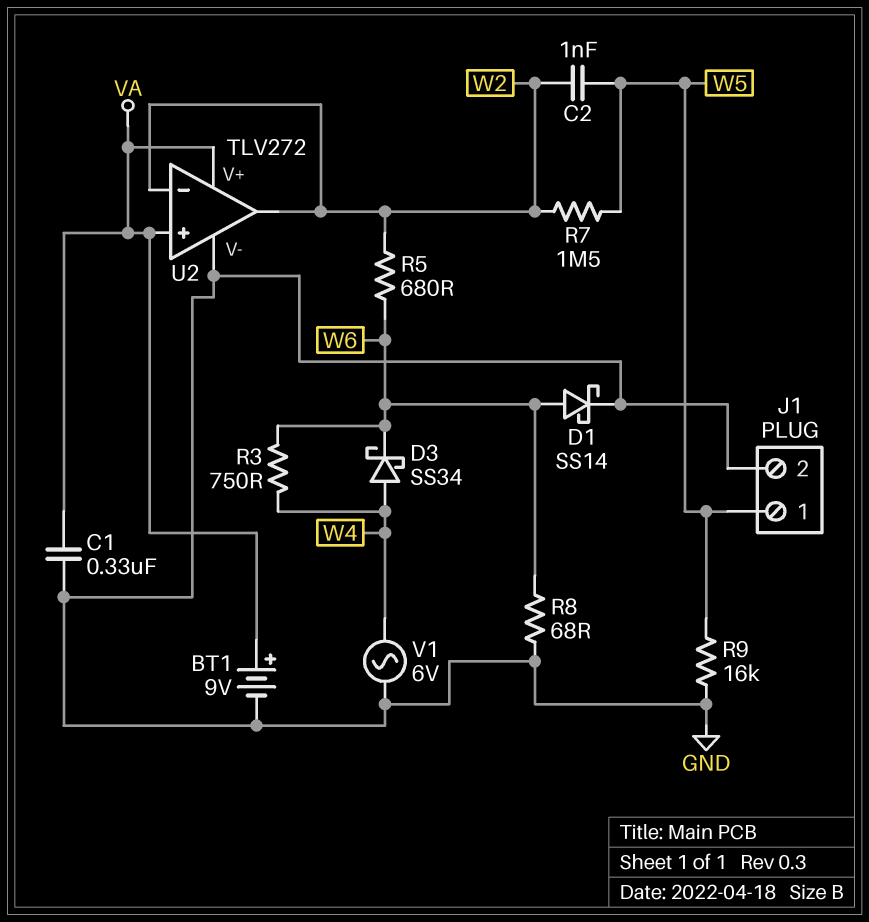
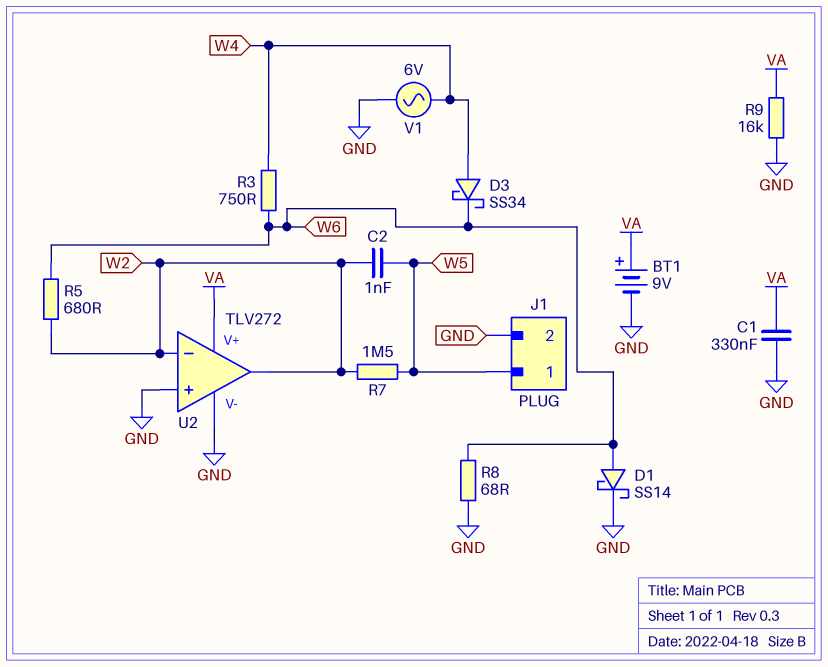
R9: 16k (GND, W5) -> 16k (GND, VA)
U2 pin in+: VA -> GND

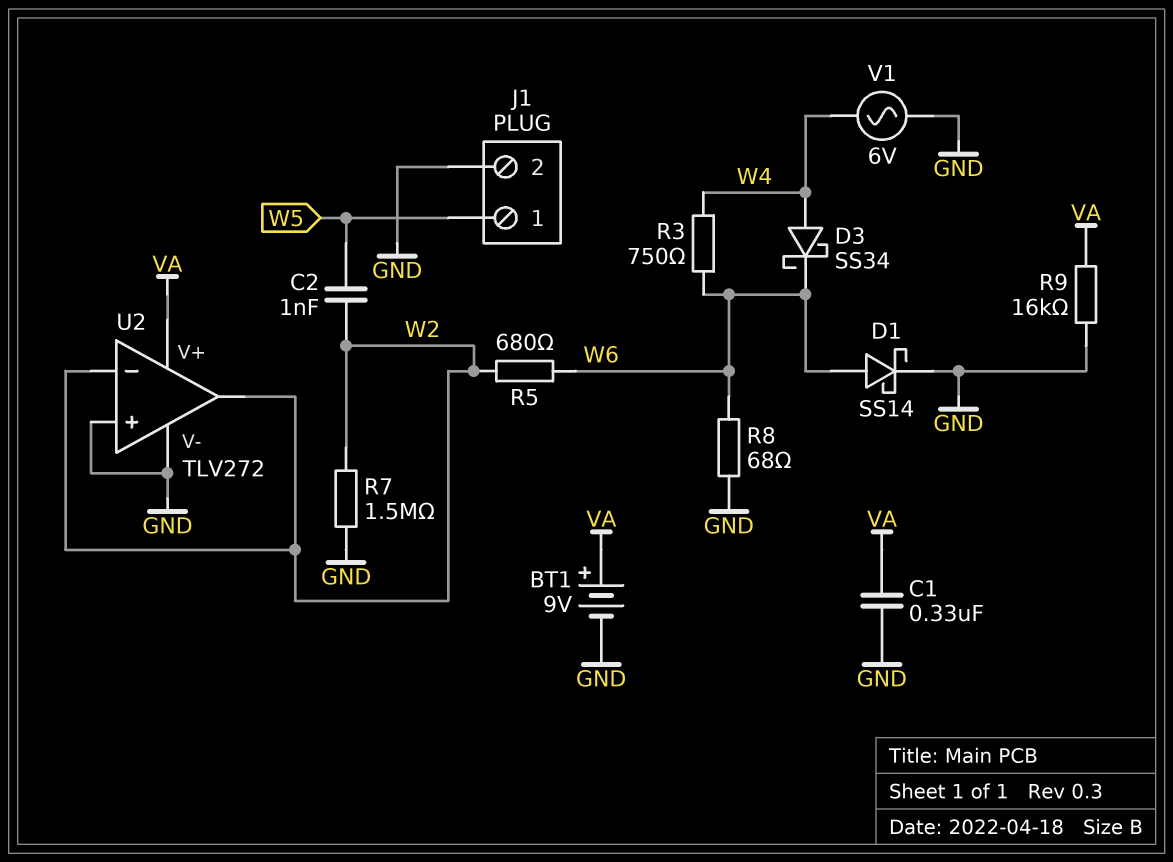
R7: 1.5M (W2, W5) -> 1.5M (GND, W2)

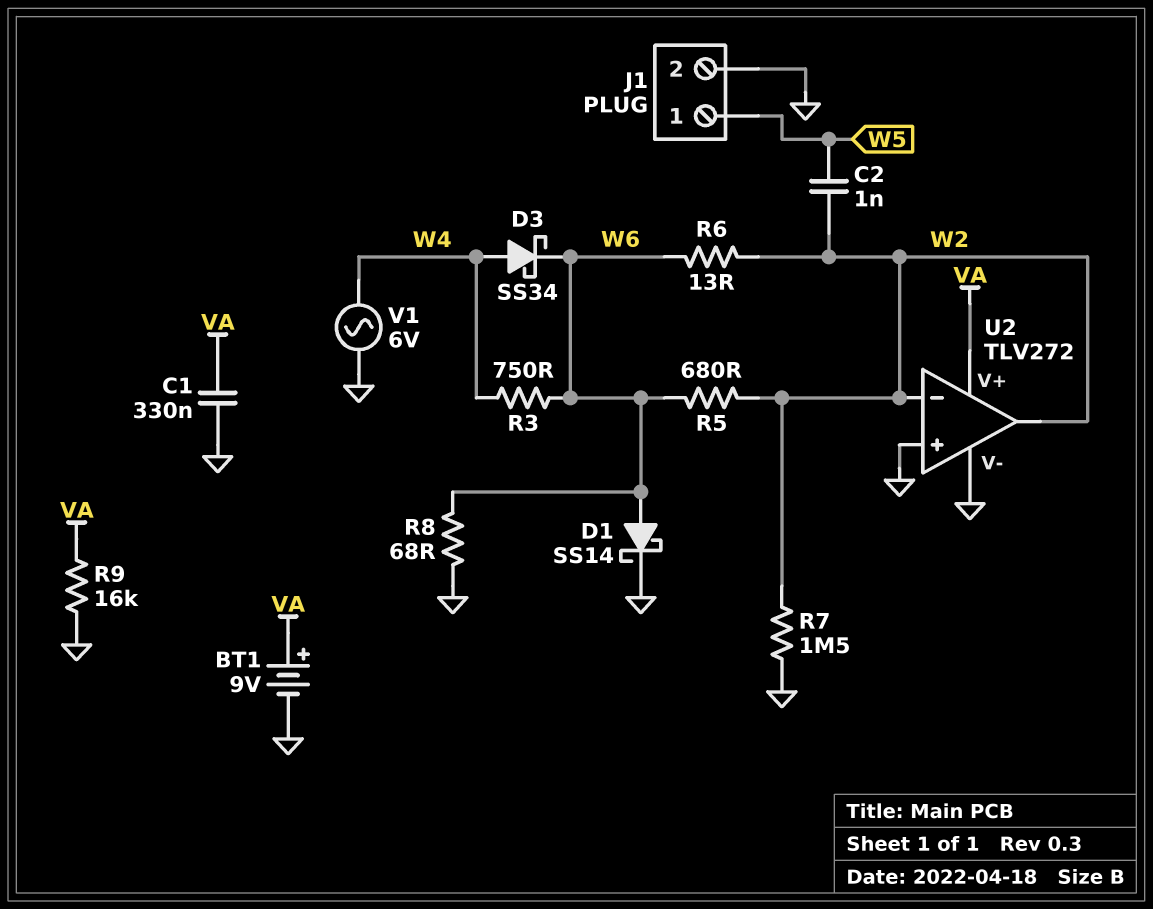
R6: none -> 13 (W2, W6)

